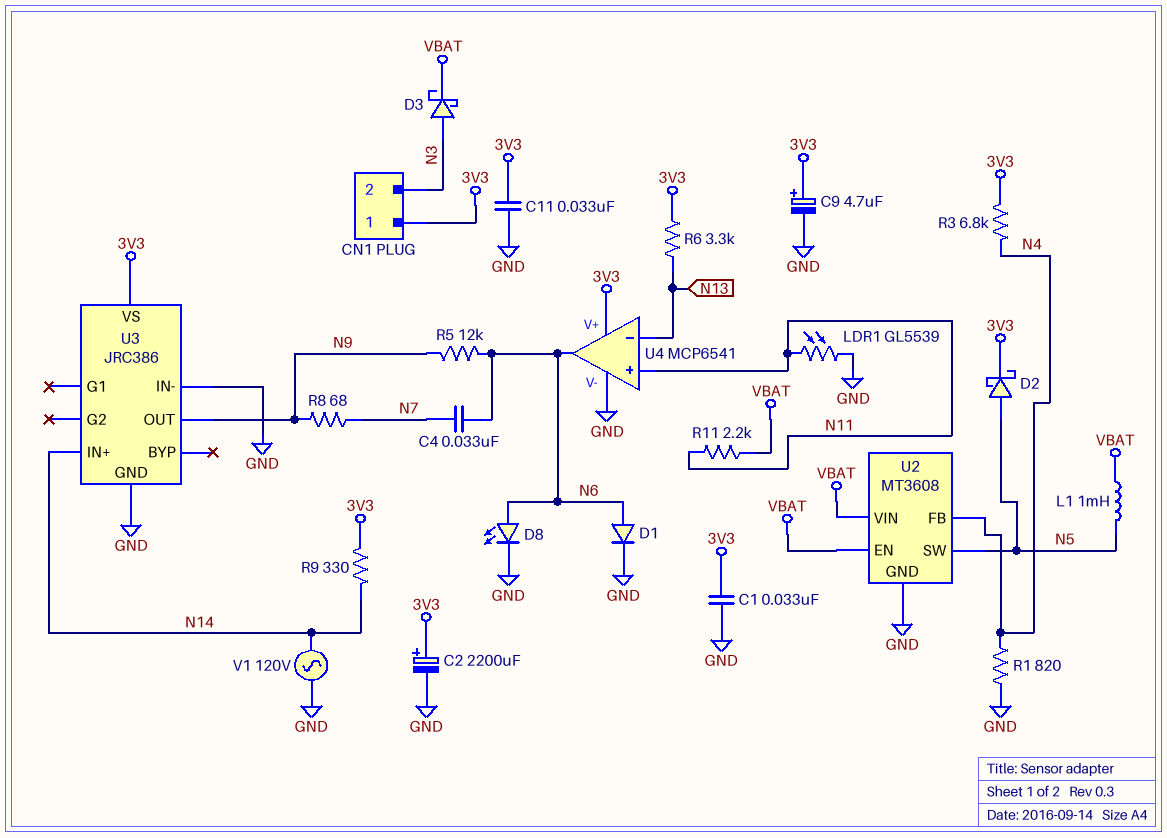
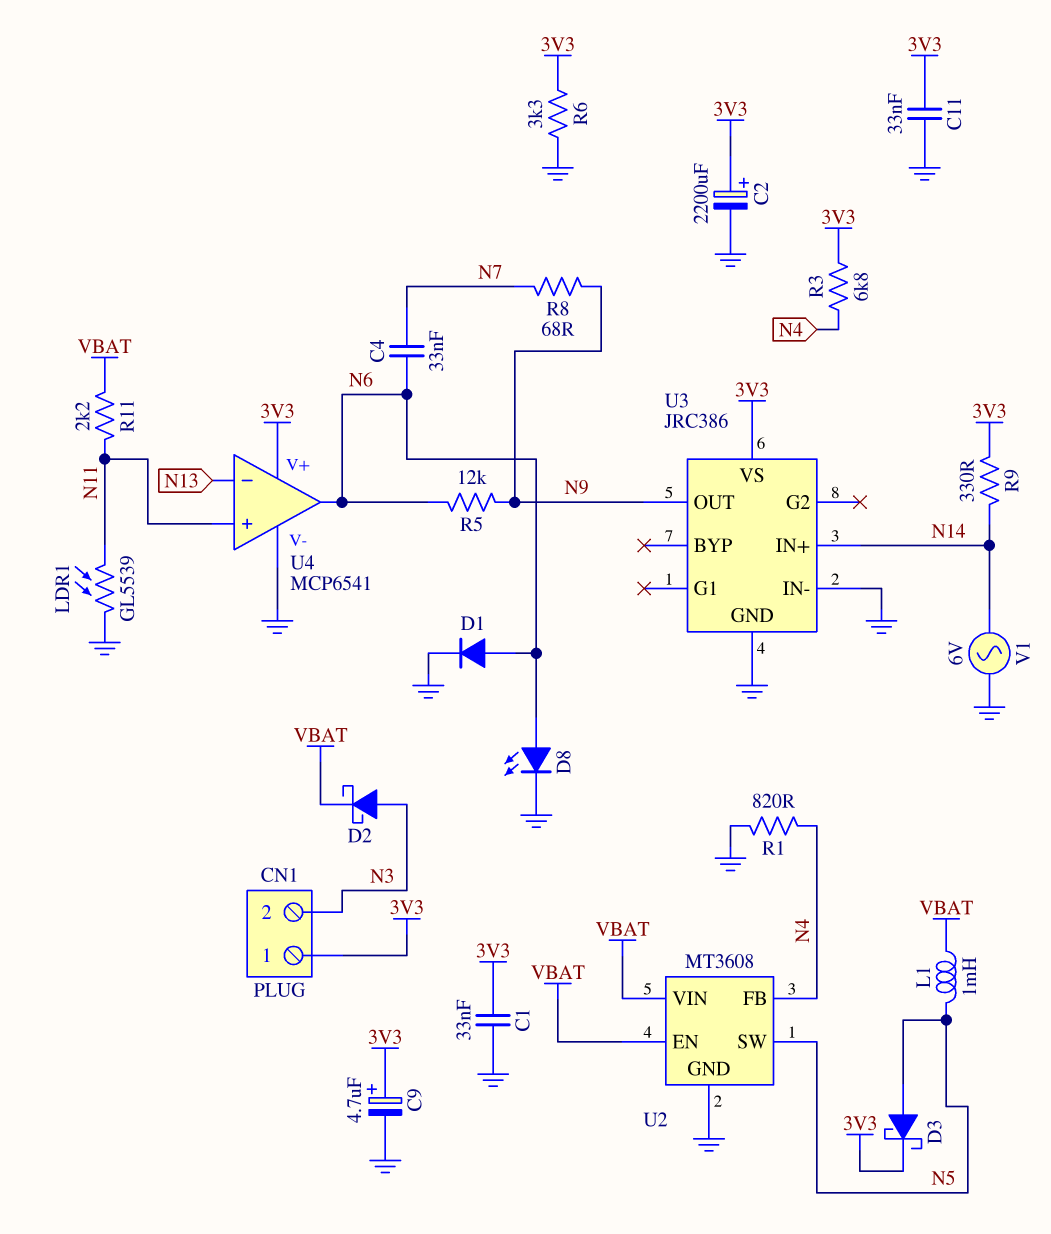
D2: schottky (A N5, K 3V3) -> schottky (A N3, K VBAT)
D3: schottky (A N3, K VBAT) -> schottky (A N5, K 3V3)
R6: 3.3k (3V3, N13) -> 3.3k (3V3, GND)
V1: AC 120V (GND, N14) -> AC 6V (GND, N14)

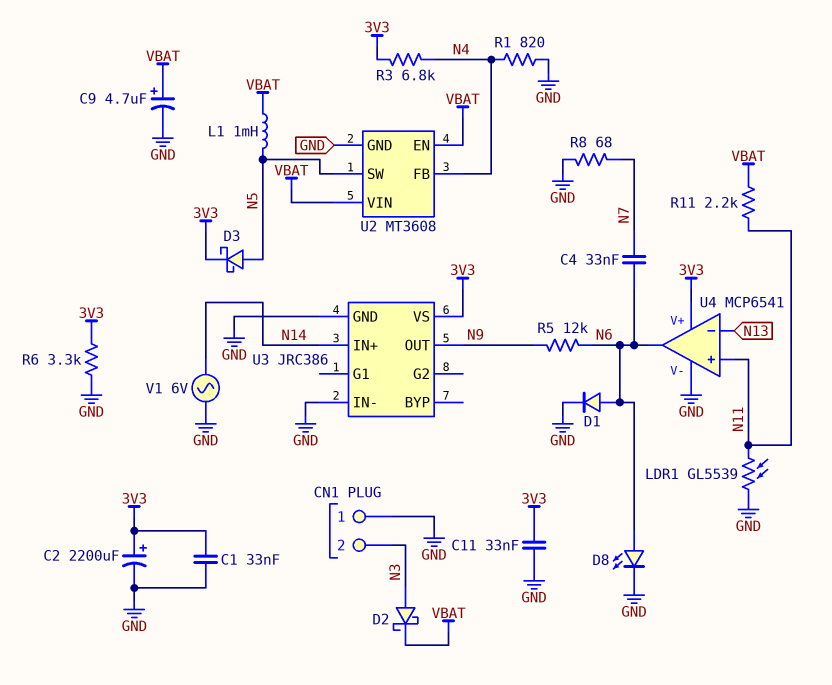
C9: 4.7uF (plus 3V3, minus GND) -> 4.7uF (plus VBAT, minus GND)
CN1 pin 1: 3V3 -> GND
R8: 68 (N7, N9) -> 68 (GND, N7)
R9: 330 (3V3, N14) -> none

